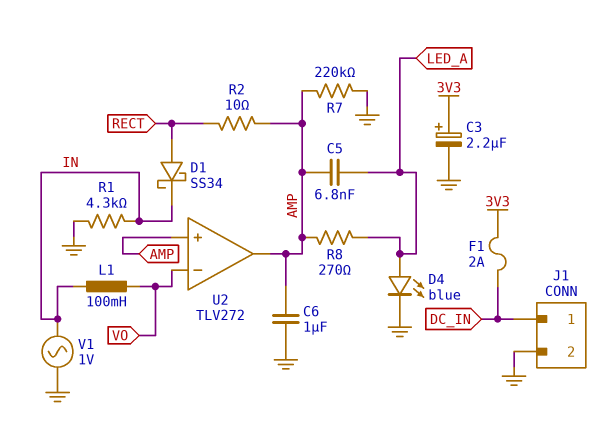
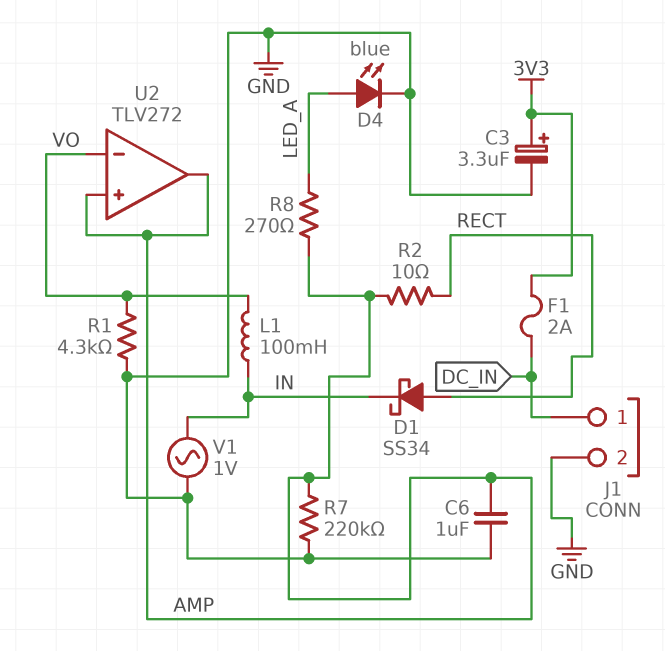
C3: 2.2uF (plus 3V3, minus GND) -> 3.3uF (plus 3V3, minus GND)
C5: 6.8nF (AMP, LED_A) -> none
R1: 4.3k (GND, IN) -> 4.3k (GND, VO)

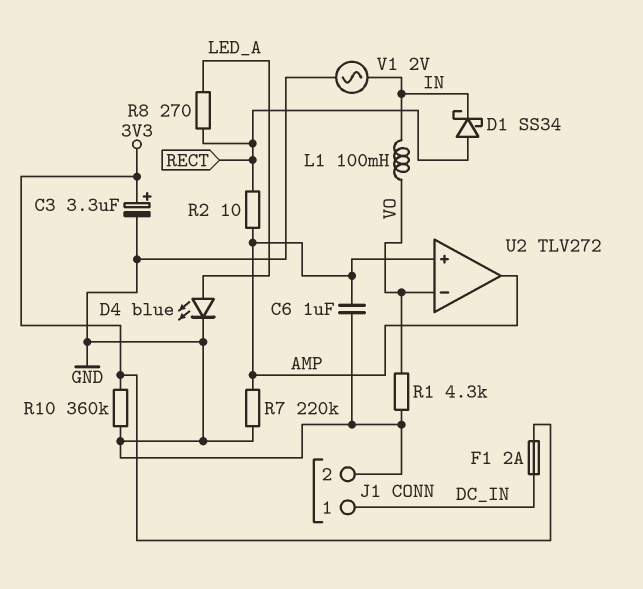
R8: 270 (AMP, LED_A) -> 270 (LED_A, RECT)
R10: none -> 360k (3V3, GND)
V1: AC 1V (GND, IN) -> AC 2V (GND, IN)

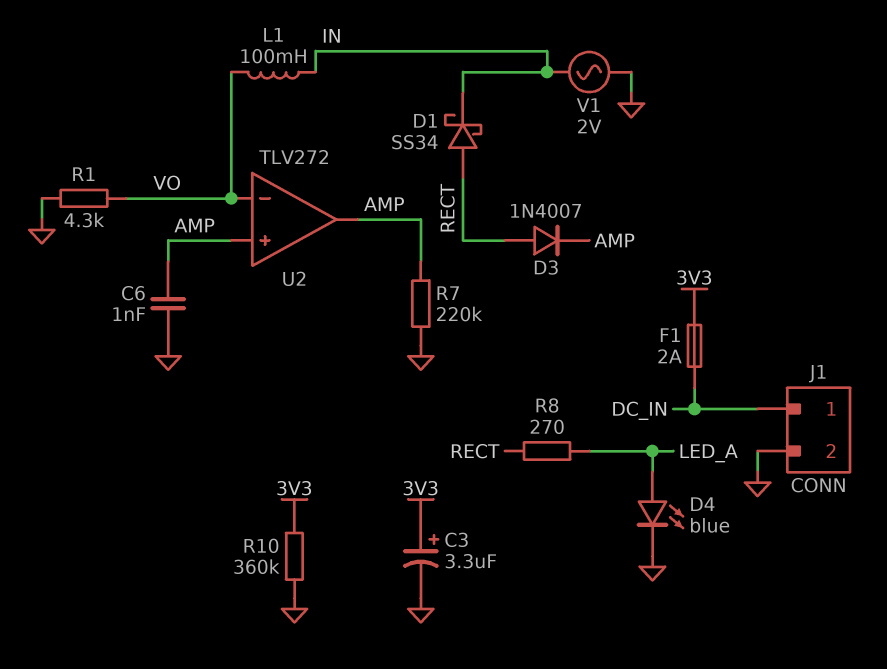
C6: 1uF (AMP, GND) -> 1nF (AMP, GND)
D3: none -> diode 1N4007 (A RECT, K AMP)
R2: 10 (AMP, RECT) -> none

